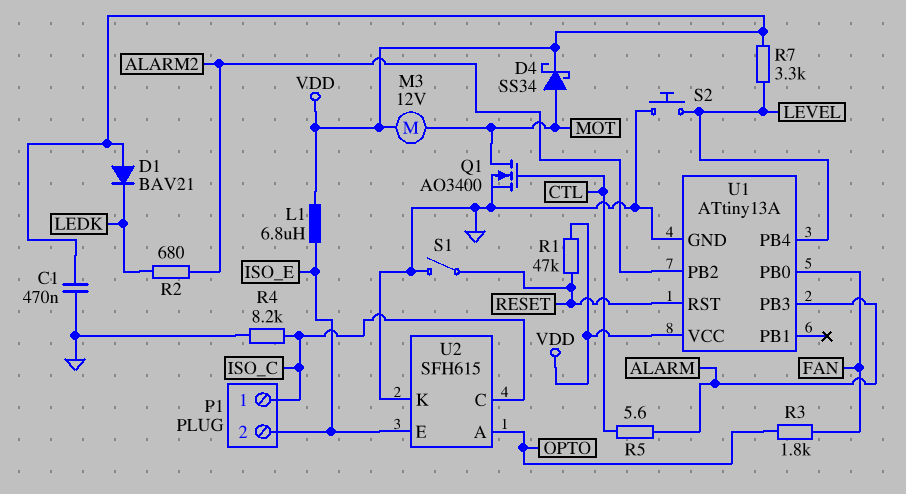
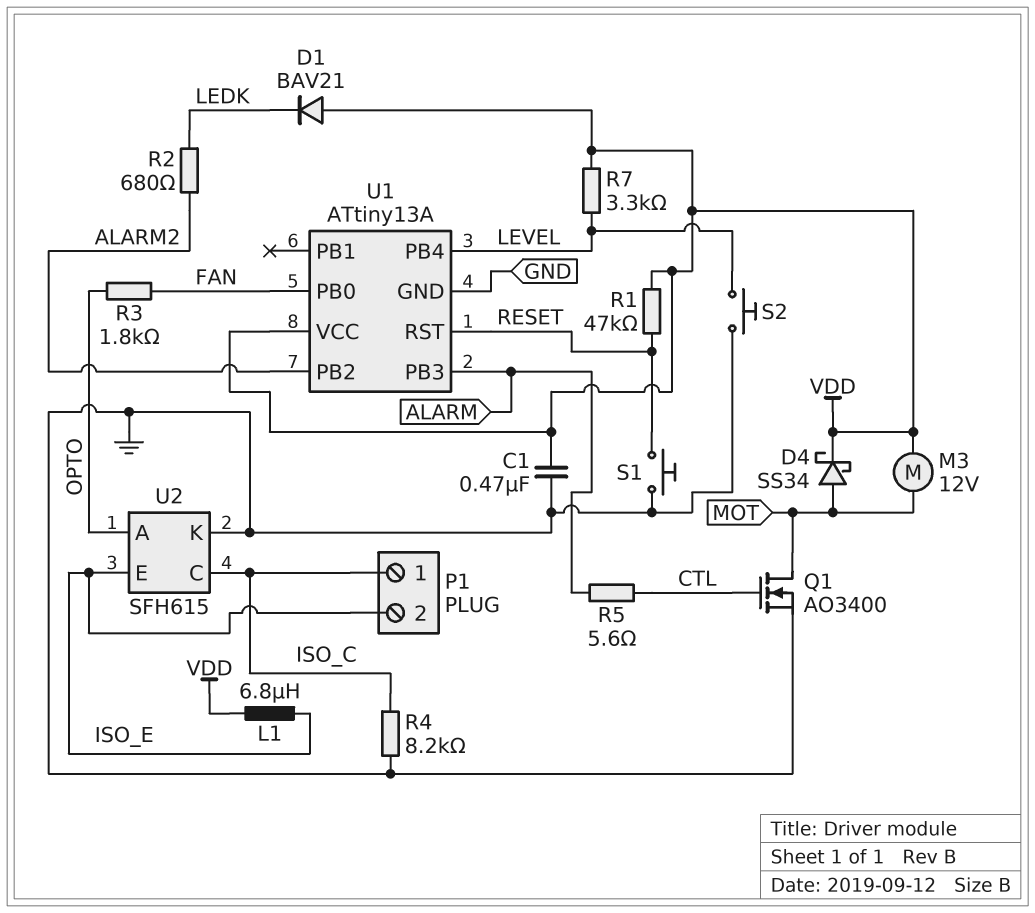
S1: switch (GND, RESET) -> button (GND, RESET)

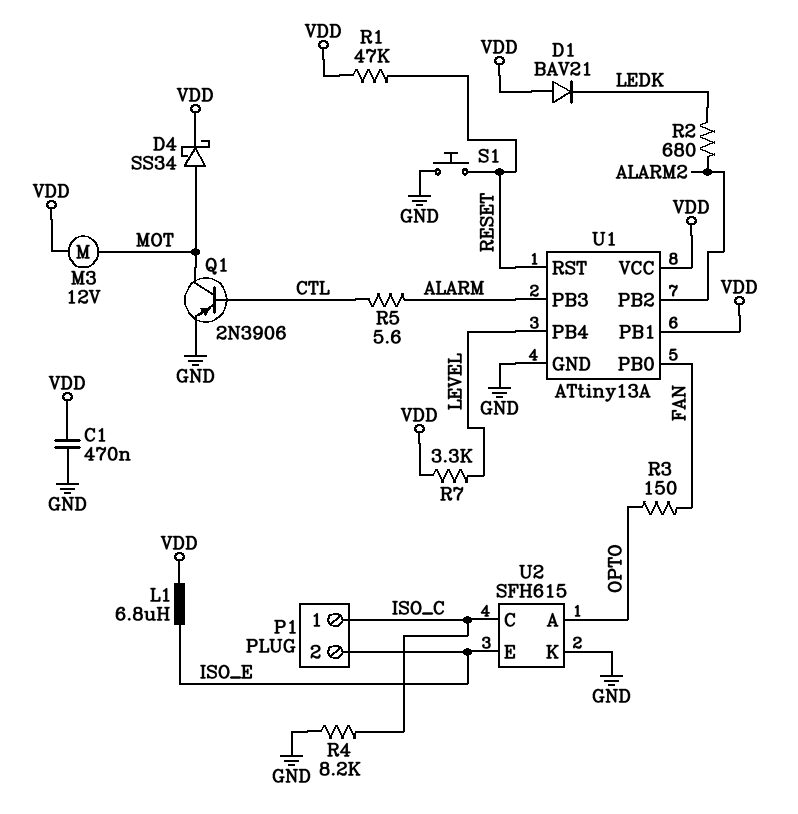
Q1: NMOS AO3400 (G CTL, D MOT, S GND) -> PNP 2N3906 (B CTL, C MOT, E GND)
R3: 1.8k (FAN, OPTO) -> 150 (FAN, OPTO)
S2: button (GND, LEVEL) -> none
U1 pin PB1: none -> VDD

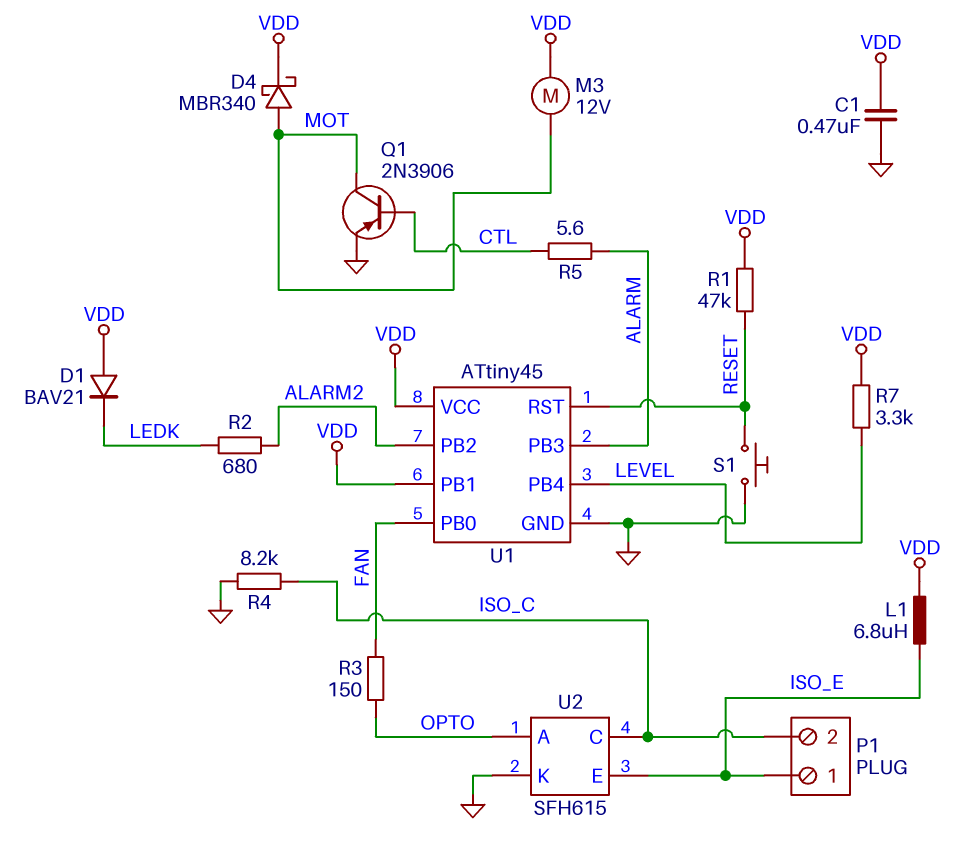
D4: schottky SS34 (A MOT, K VDD) -> schottky MBR340 (A MOT, K VDD)
P1 pin 1: ISO_C -> ISO_E
P1 pin 2: ISO_E -> ISO_C
U1: ATtiny13A -> ATtiny45

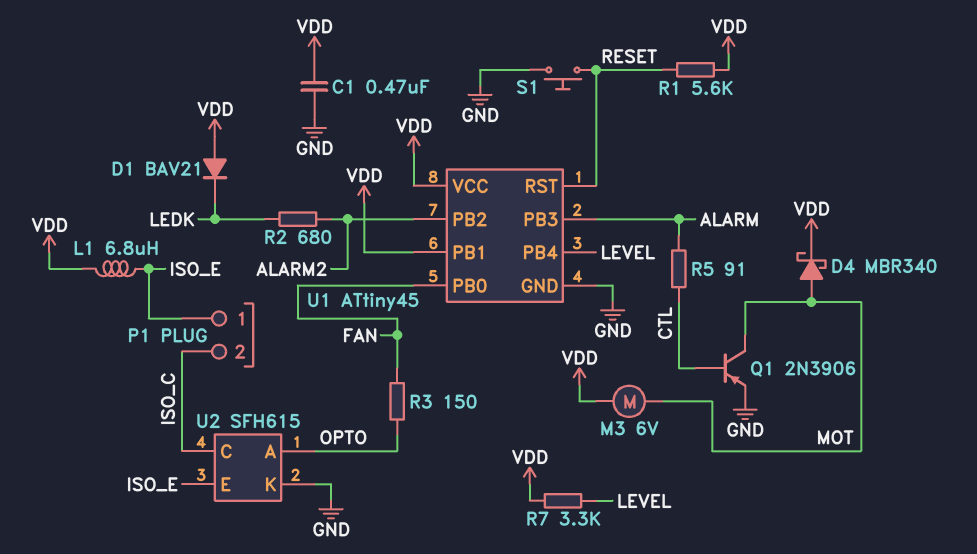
M3: motor 12V (MOT, VDD) -> motor 6V (MOT, VDD)
R1: 47k (RESET, VDD) -> 5.6k (RESET, VDD)
R4: 8.2k (GND, ISO_C) -> none
R5: 5.6 (ALARM, CTL) -> 91 (ALARM, CTL)

